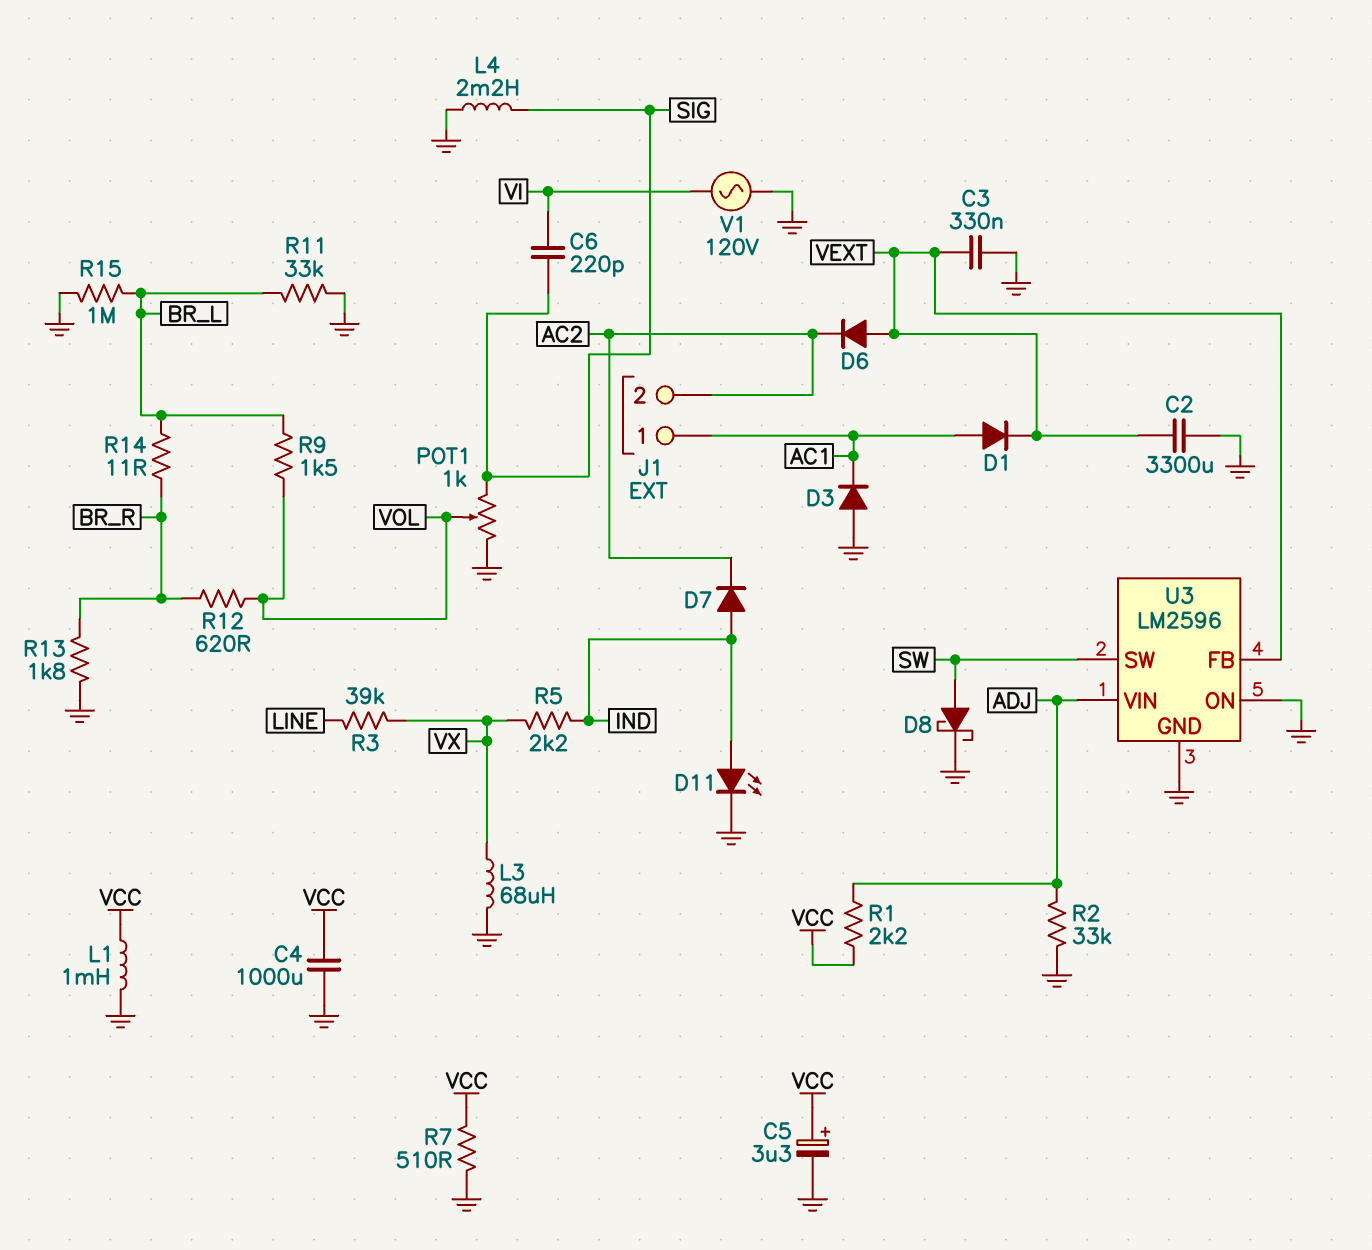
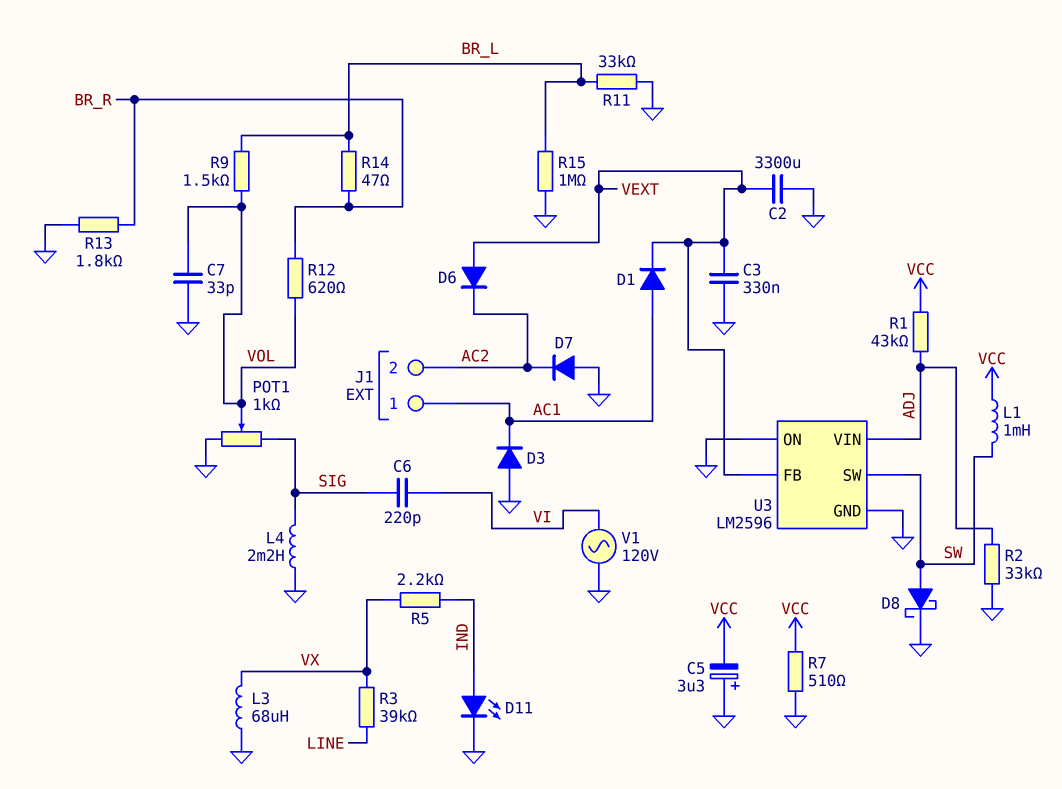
C4: 1000uF (GND, VCC) -> none
C5: 3.3uF (plus VCC, minus GND) -> 3.3uF (plus GND, minus VCC)
C7: none -> 33pF (GND, VOL)
D7: diode (A IND, K AC2) -> diode (A GND, K AC2)
L1: 1mH (GND, VCC) -> 1mH (SW, VCC)
R1: 2.2k (ADJ, VCC) -> 43k (ADJ, VCC)
R14: 11 (BR_L, BR_R) -> 47 (BR_L, BR_R)

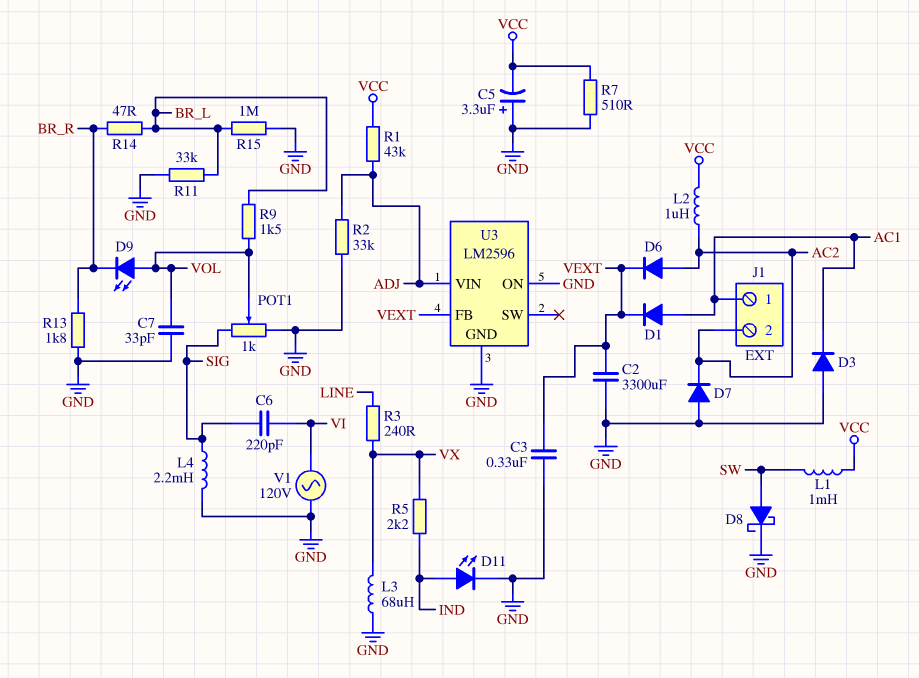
D6: diode (A VEXT, K AC2) -> diode (A AC2, K VEXT)
D9: none -> LED (A VOL, K BR_R)
L2: none -> 1uH (AC2, VCC)
R3: 39k (LINE, VX) -> 240 (LINE, VX)
R12: 620 (BR_R, VOL) -> none
U3 pin SW: SW -> none

